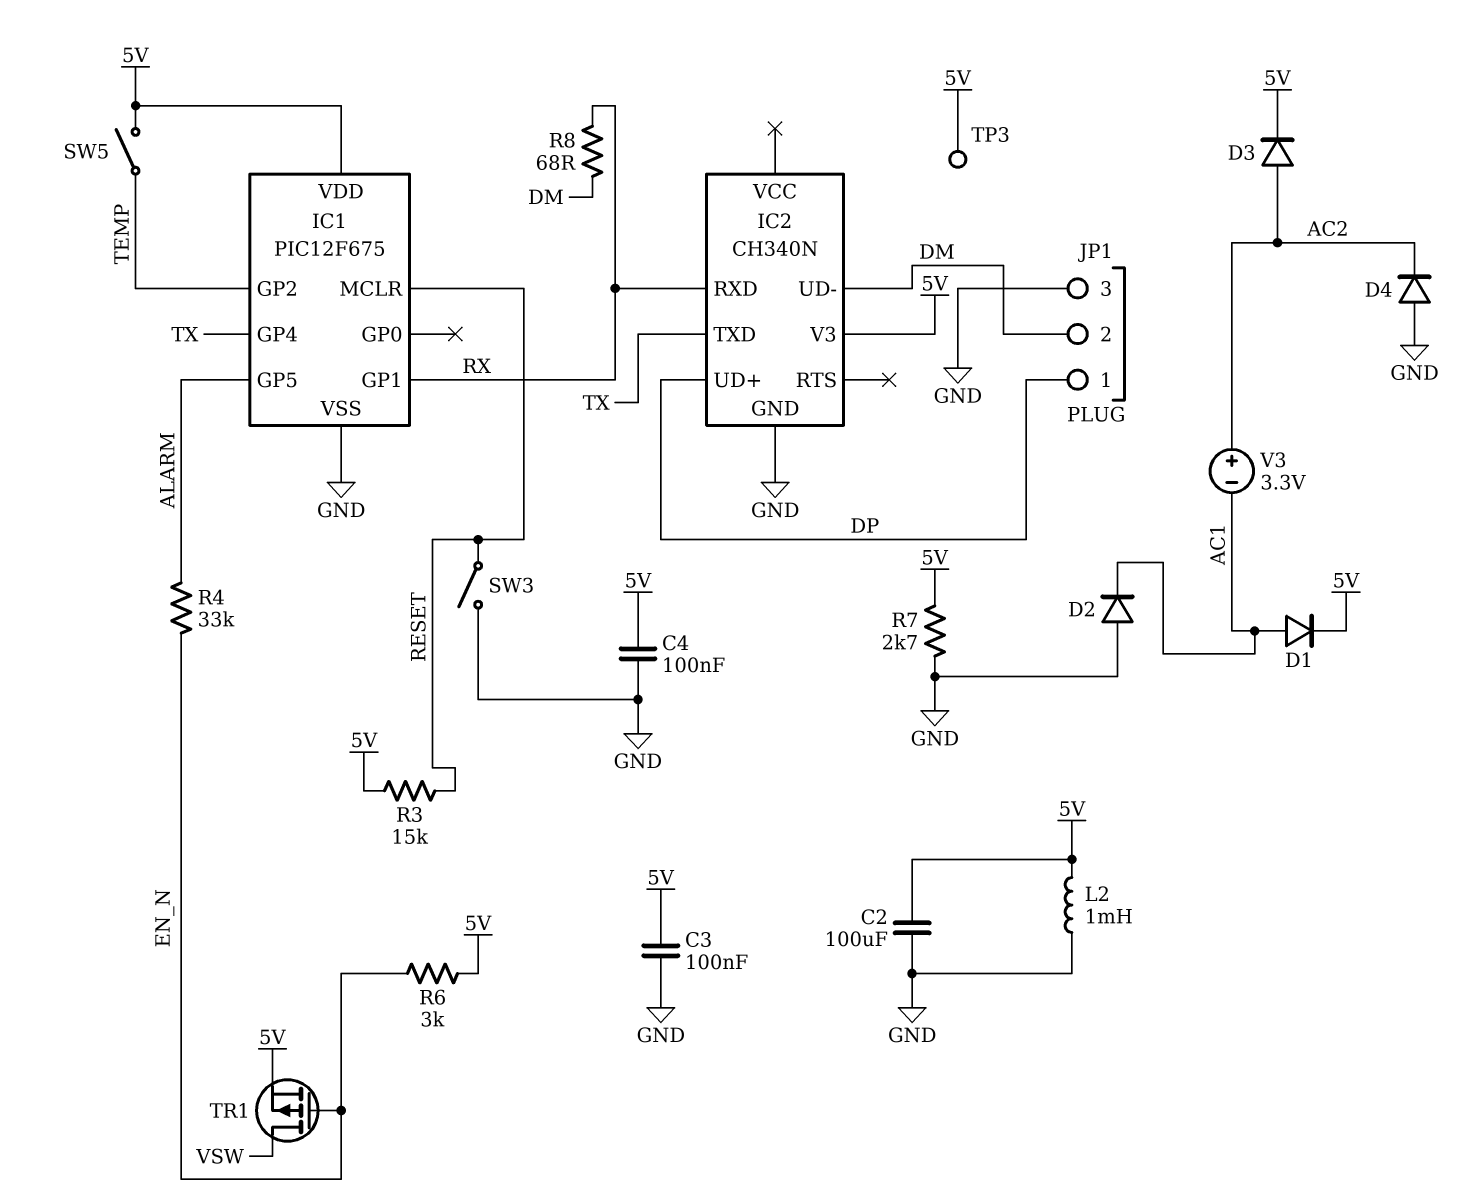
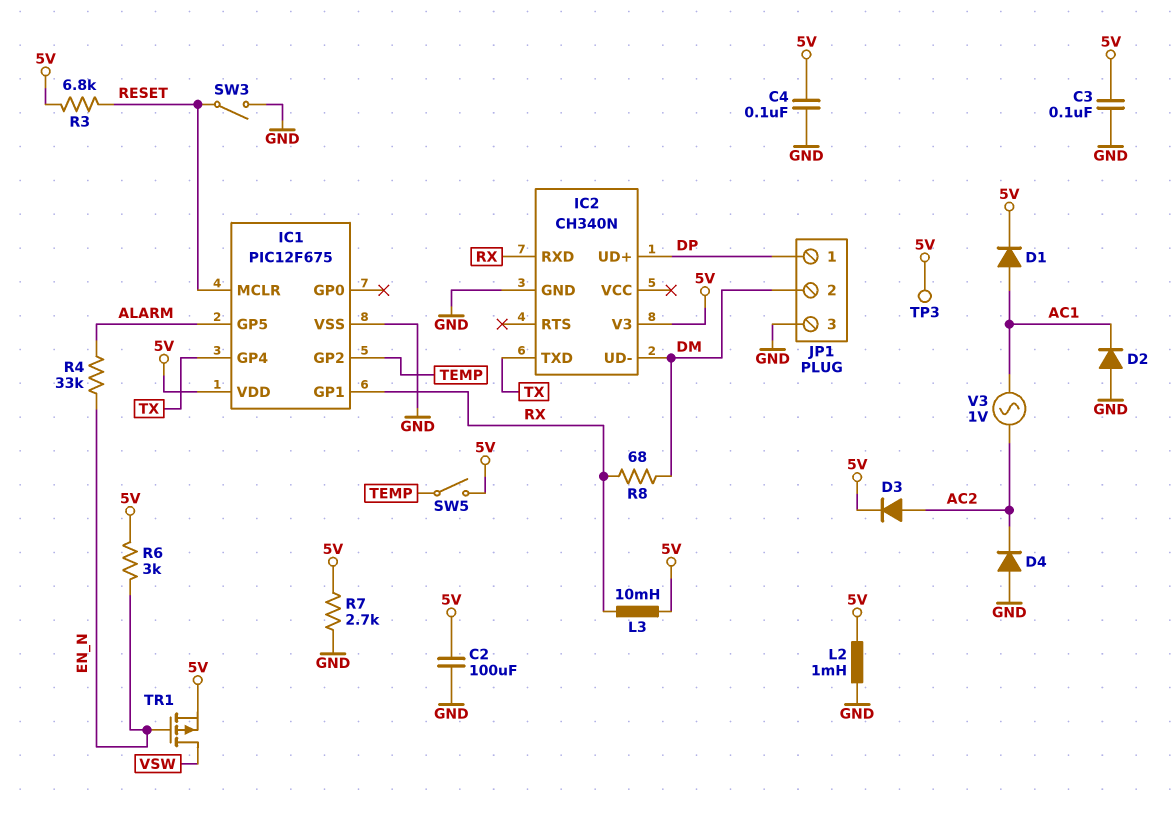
L3: none -> 10mH (5V, RX)
R3: 15k (5V, RESET) -> 6.8k (5V, RESET)
V3: 3.3V (plus AC2, minus AC1) -> AC 1V (AC1, AC2)

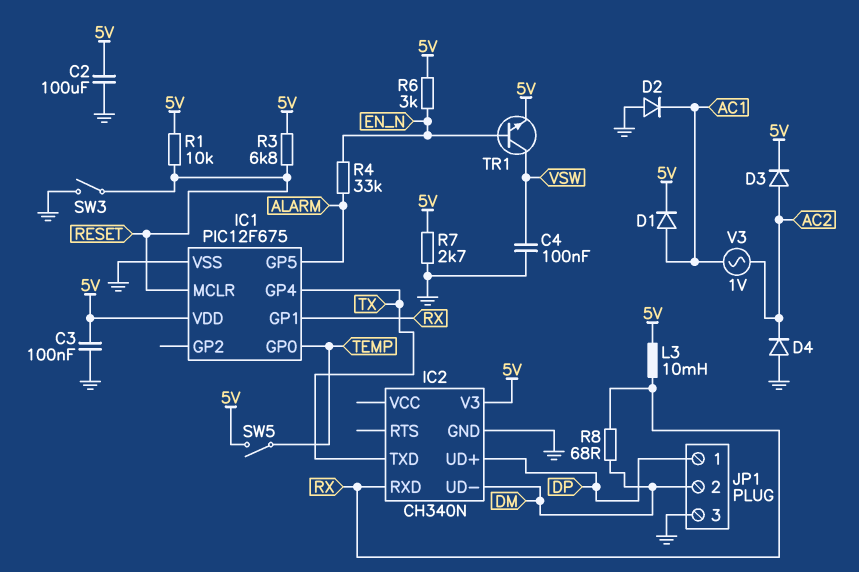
C4: 100nF (5V, GND) -> 100nF (GND, VSW)
IC1 pin GP0: none -> TEMP
IC1 pin GP2: TEMP -> none
L2: 1mH (5V, GND) -> none
R1: none -> 10k (5V, RESET)
TP3: test point (5V) -> none
TR1: PMOS (G EN_N, D VSW, S 5V) -> NPN (B EN_N, C VSW, E 5V)

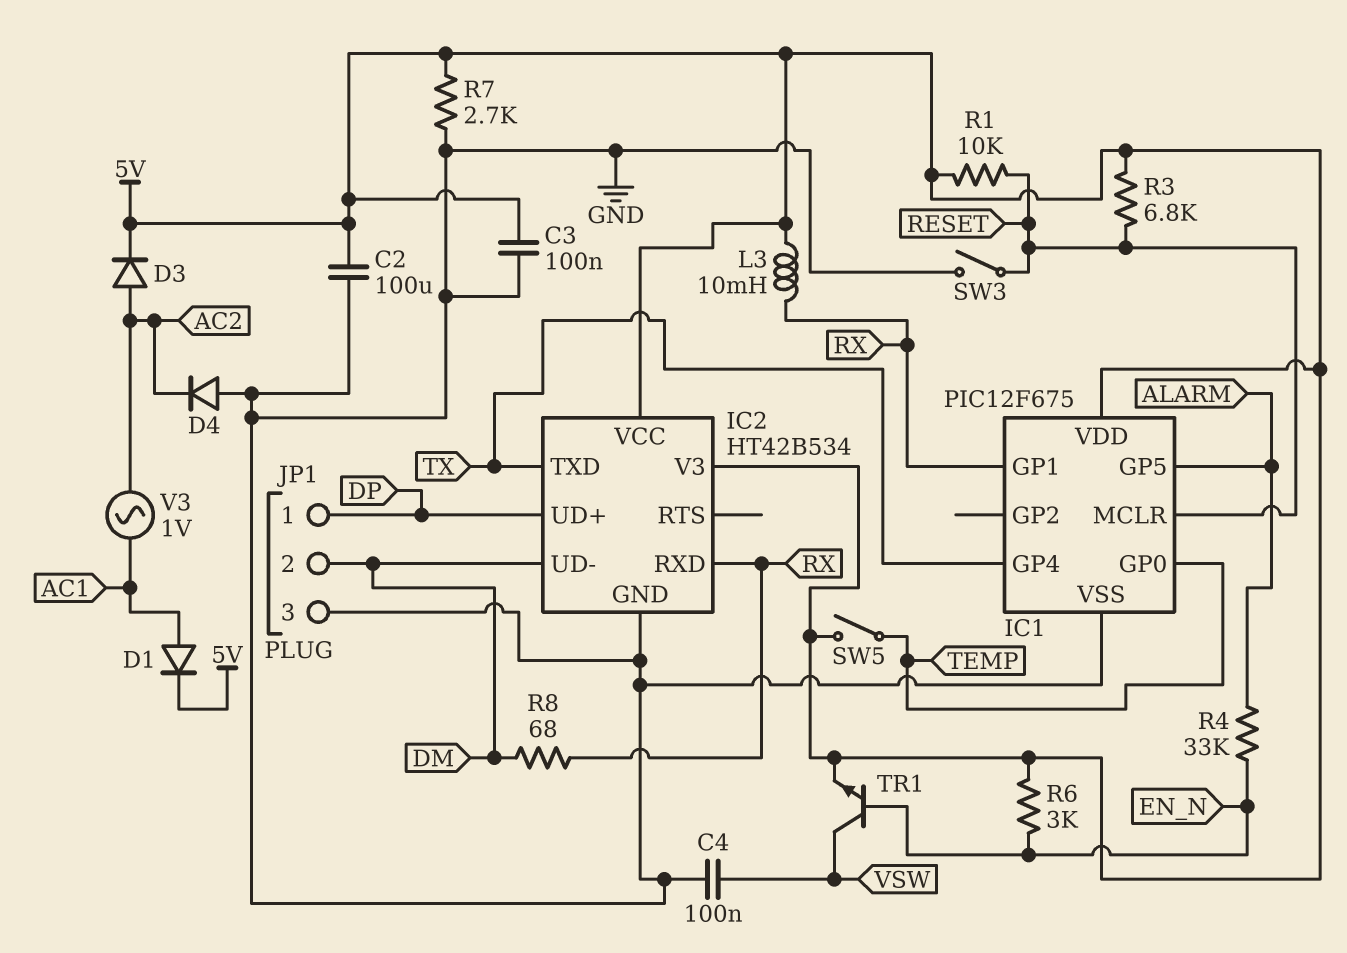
D2: diode (A GND, K AC1) -> none
IC2: CH340N -> HT42B534
IC2 pin VCC: none -> 5V

